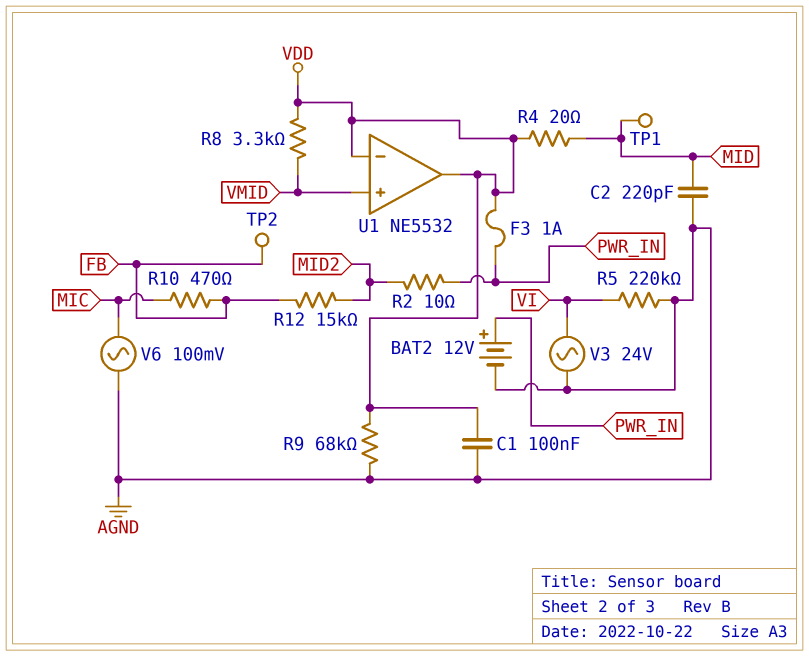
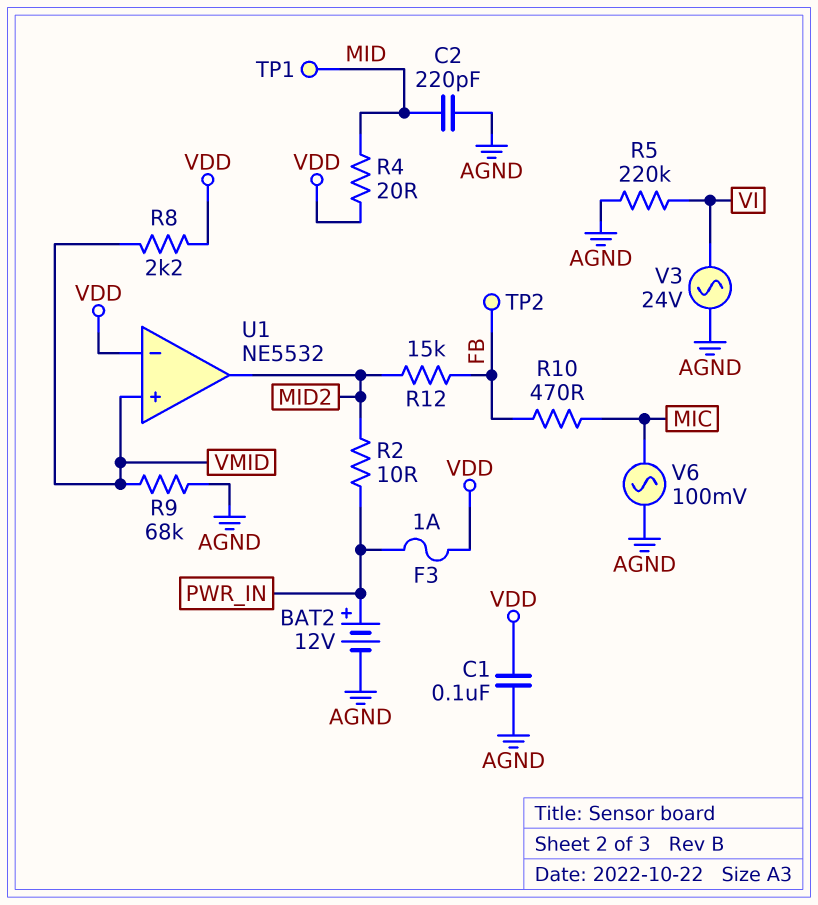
R8: 3.3k (VDD, VMID) -> 2.2k (VDD, VMID)
R9: 68k (AGND, VDD) -> 68k (AGND, VMID)
U1 pin out: VDD -> MID2

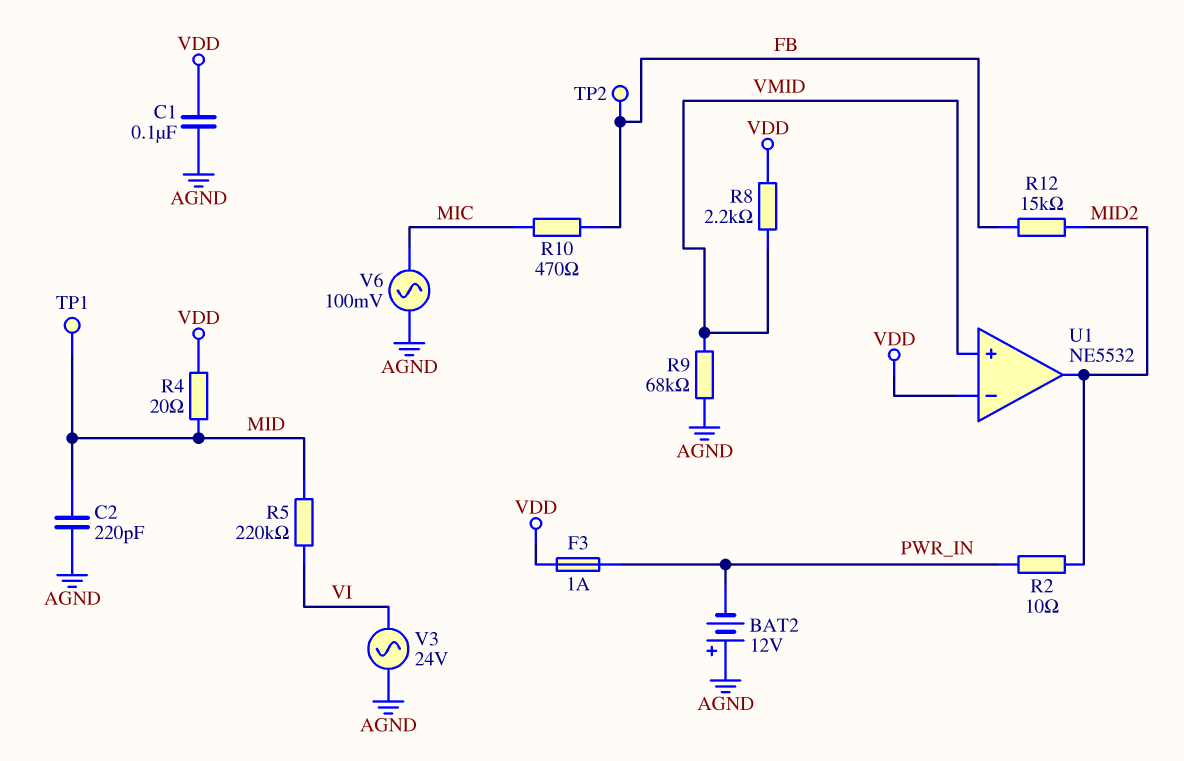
BAT2: 12V (plus PWR_IN, minus AGND) -> 12V (plus AGND, minus PWR_IN)
R5: 220k (AGND, VI) -> 220k (MID, VI)

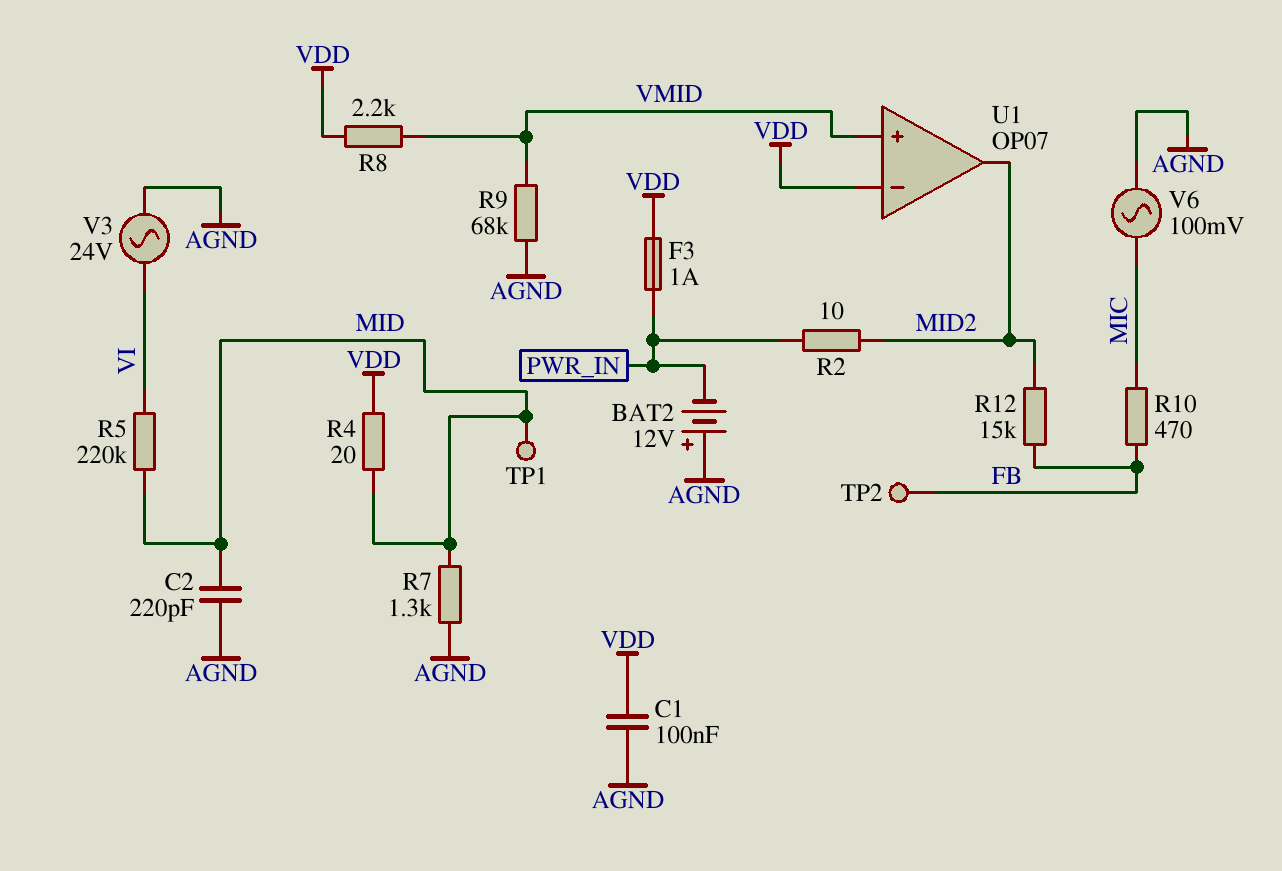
R7: none -> 1.3k (AGND, MID)
U1: NE5532 -> OP07

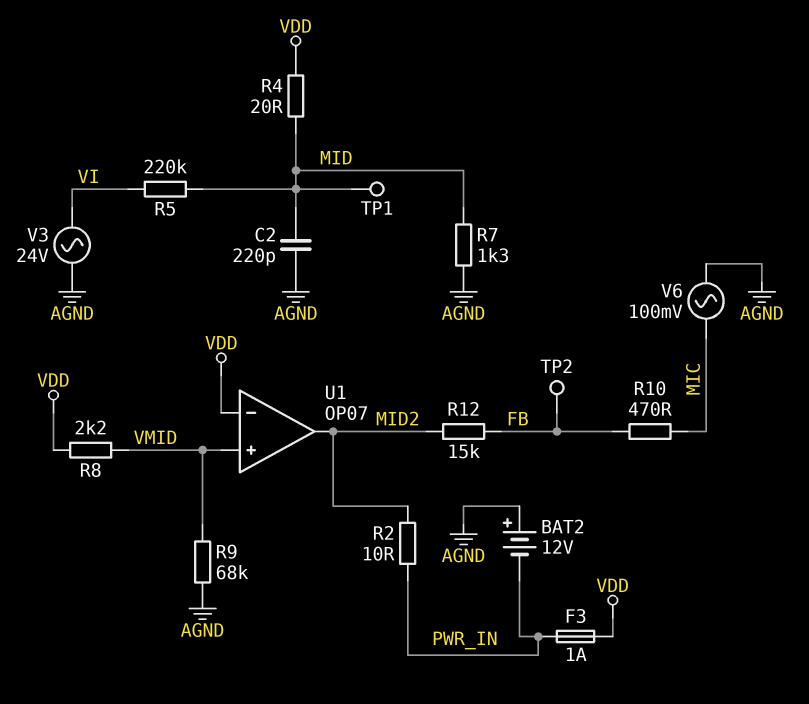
C1: 100nF (AGND, VDD) -> none

